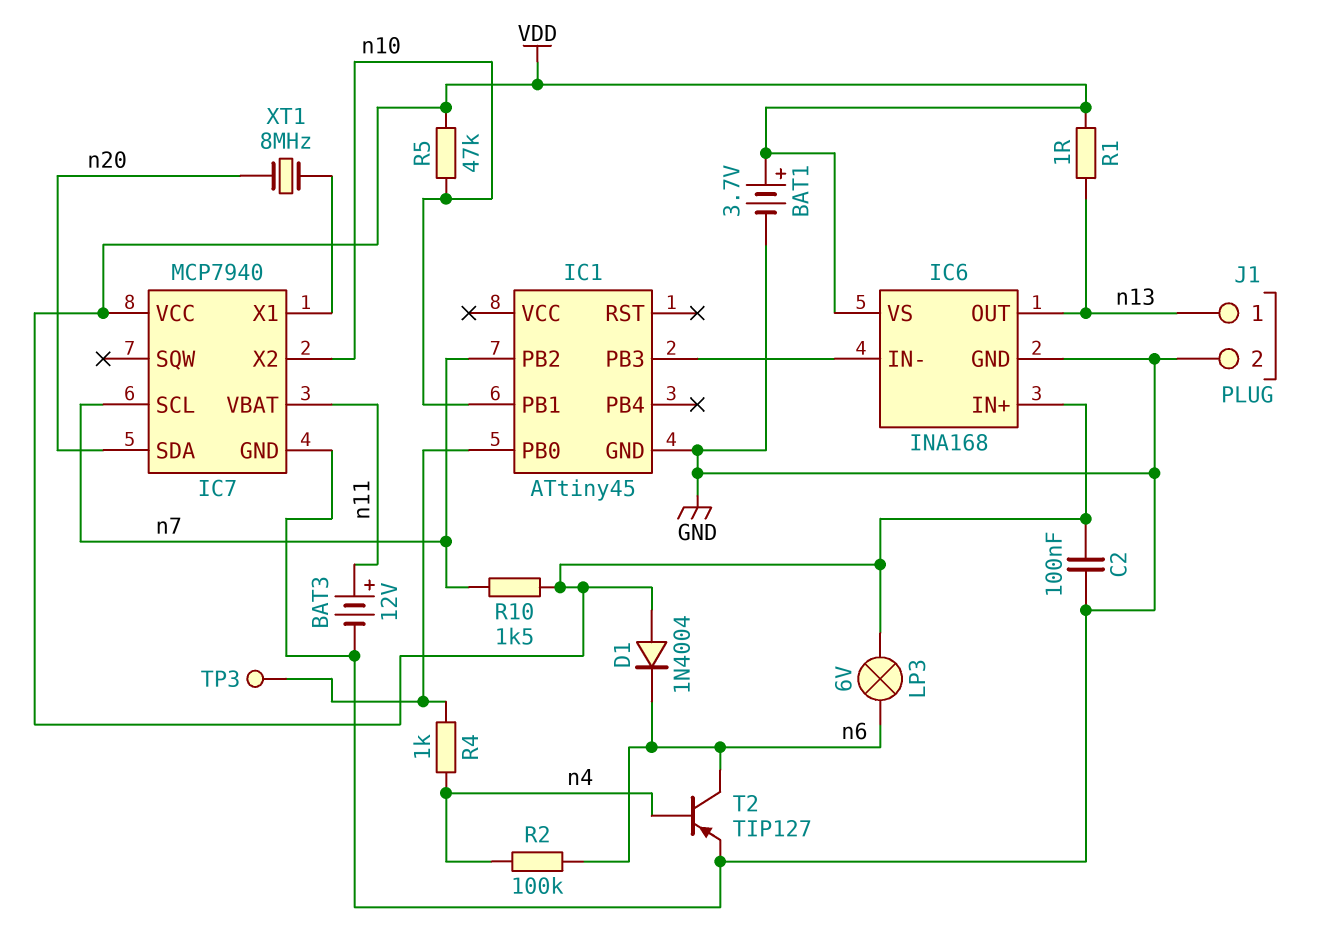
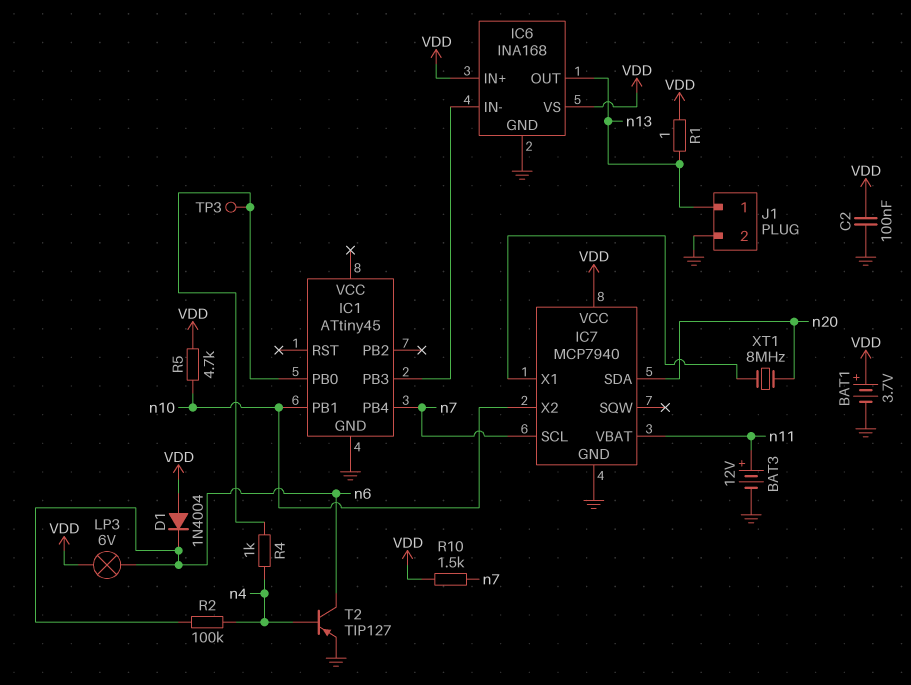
IC1 pin PB2: n7 -> none
IC1 pin PB4: none -> n7
R5: 47k (VDD, n10) -> 4.7k (VDD, n10)

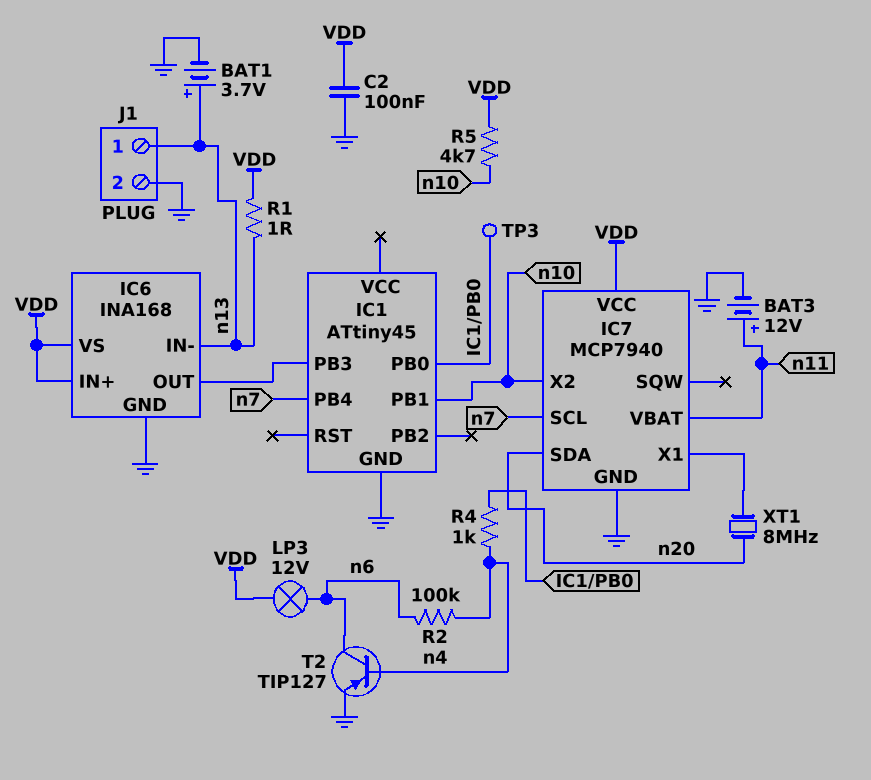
BAT1: 3.7V (plus VDD, minus GND) -> 3.7V (plus n13, minus GND)
D1: diode 1N4004 (A VDD, K n6) -> none
IC6 pin IN-: IC1/PB3 -> n13
IC6 pin OUT: n13 -> IC1/PB3
LP3: lamp 6V (VDD, n6) -> lamp 12V (VDD, n6)
R10: 1.5k (VDD, n7) -> none

